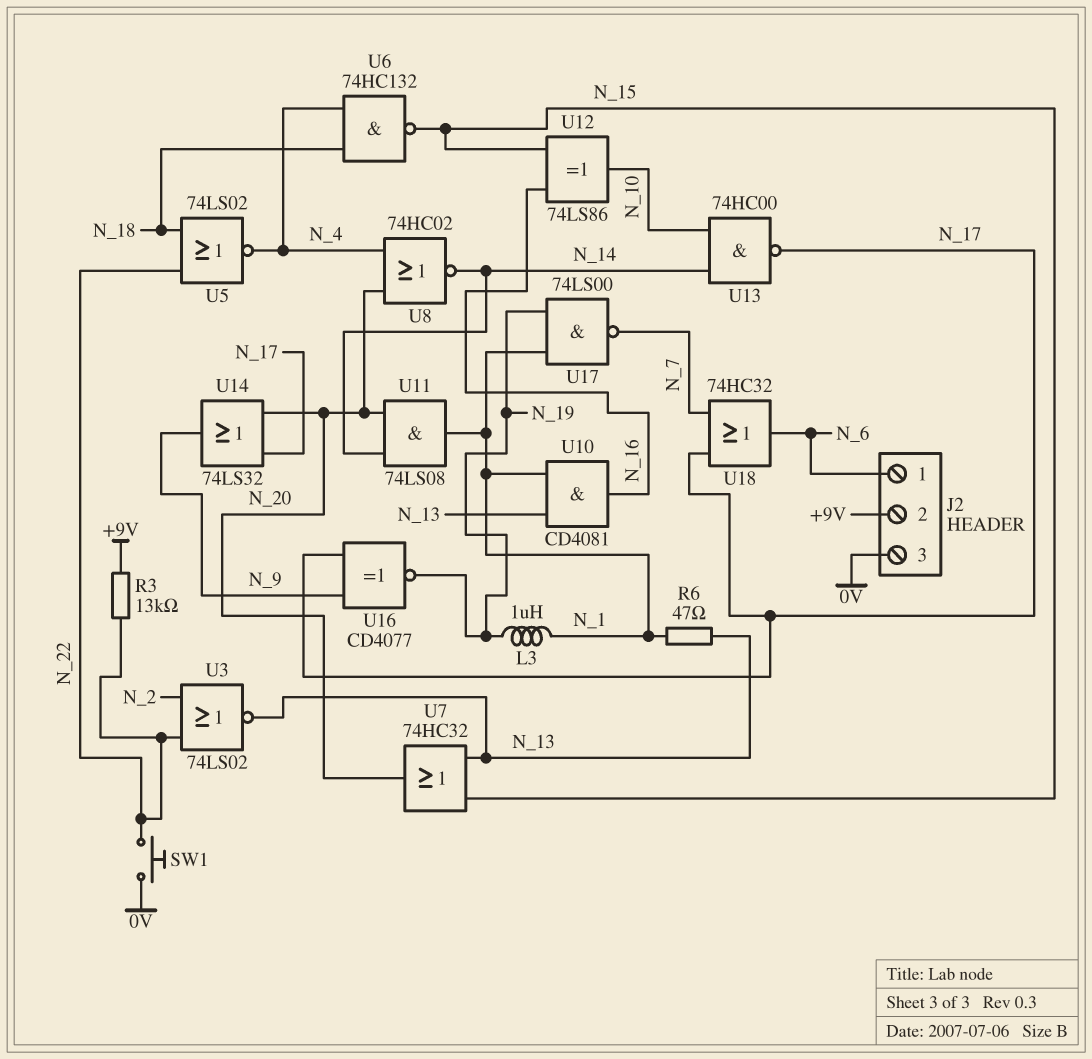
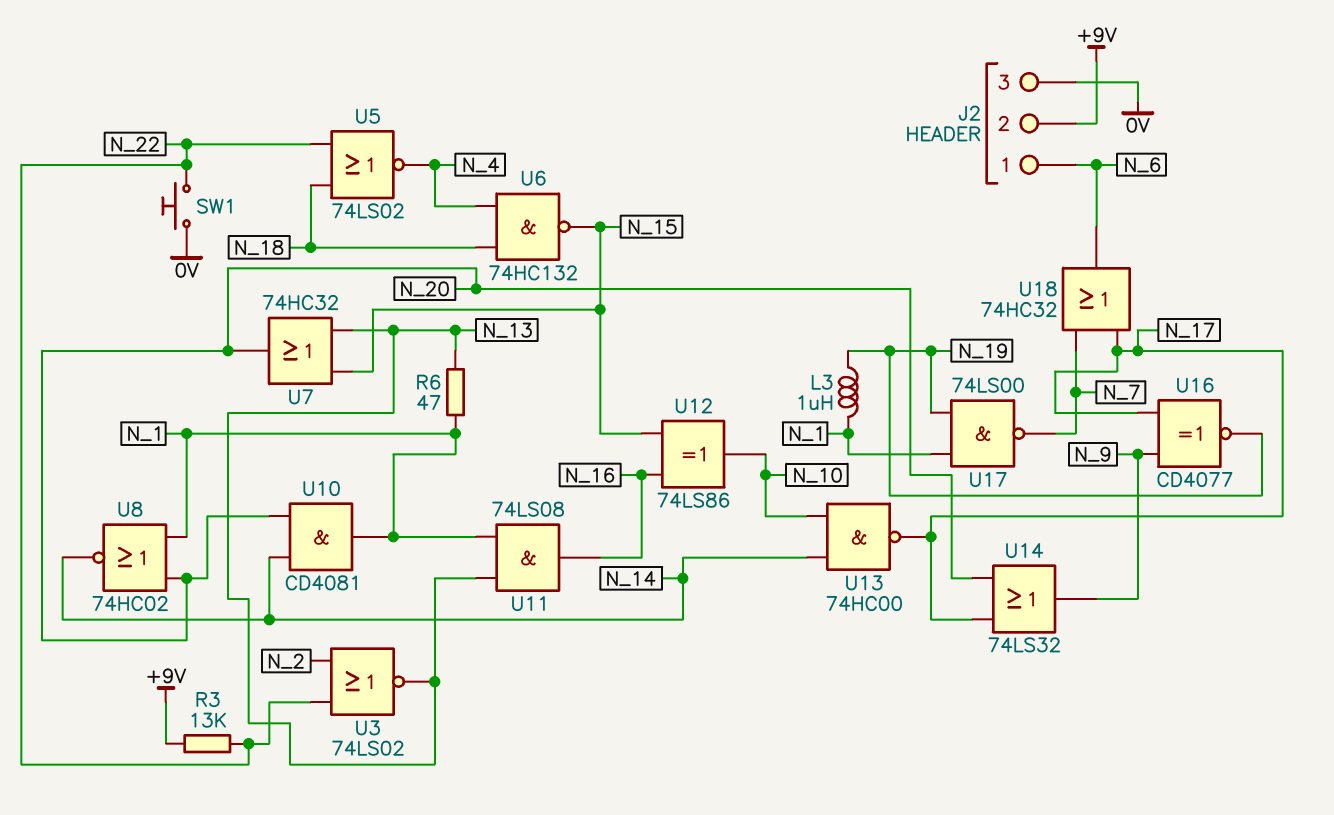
U8: NOR 74HC02 (in N_4, in N_20, out N_14) -> NOR 74HC02 (in N_1, in N_20, out N_14)
U10: AND CD4081 (in N_1, in N_13, out N_16) -> AND CD4081 (in N_14, in N_20, out N_1)
U11: AND 74LS08 (in N_14, in N_20, out N_1) -> AND 74LS08 (in N_1, in N_13, out N_16)

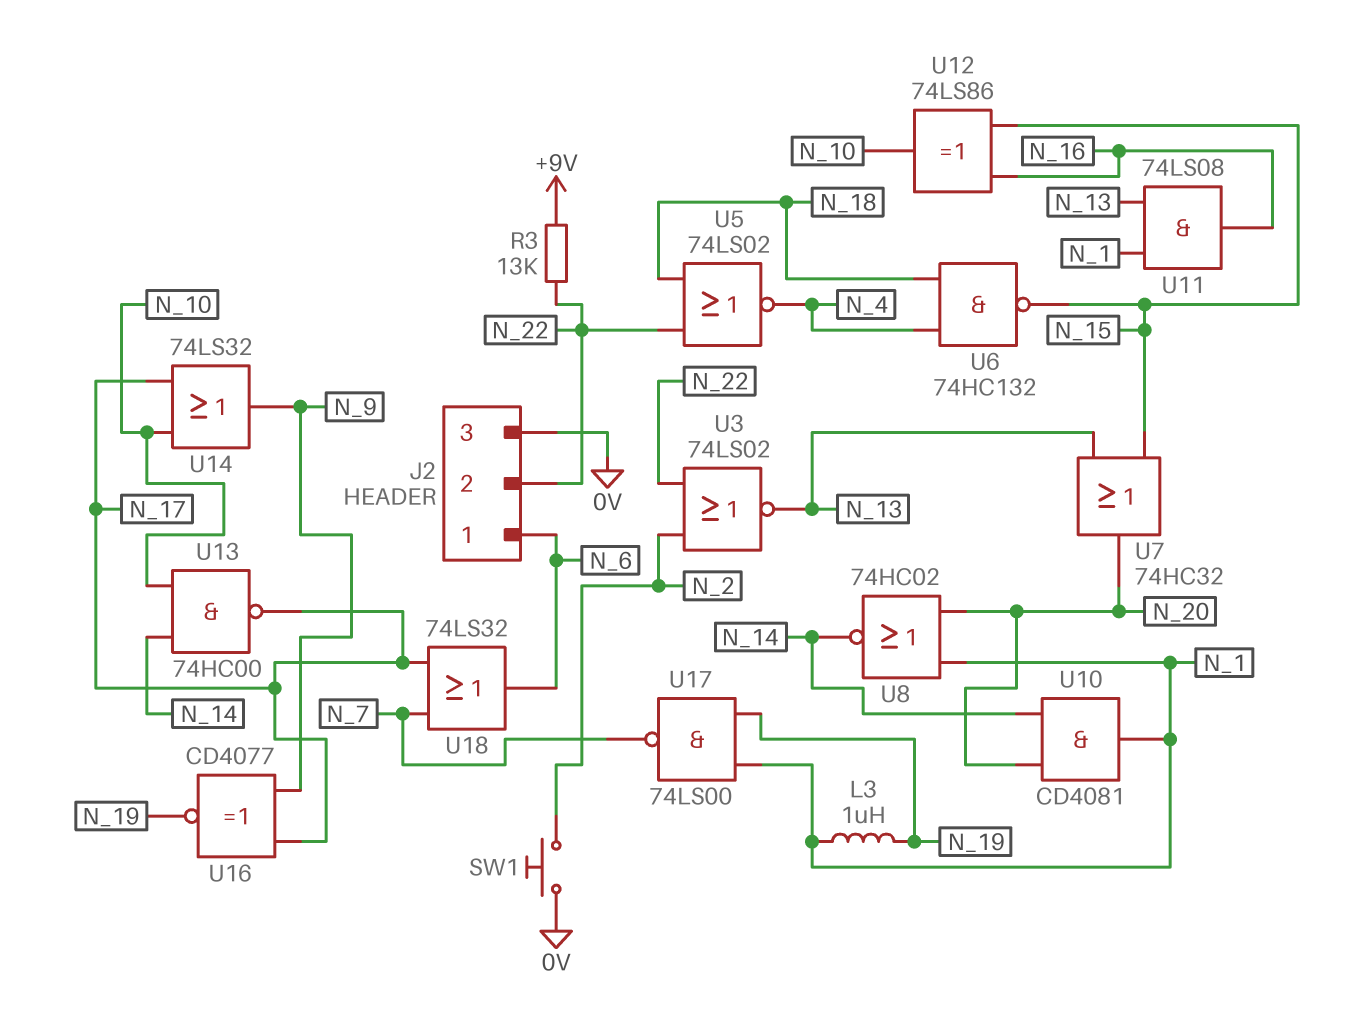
J2 pin 2: +9V -> N_22
R6: 47 (N_1, N_13) -> none
SW1: button (0V, N_22) -> button (0V, N_2)
U14: OR 74LS32 (in N_17, in N_20, out N_9) -> OR 74LS32 (in N_10, in N_17, out N_9)
U18: OR 74HC32 (in N_7, in N_17, out N_6) -> OR 74LS32 (in N_7, in N_17, out N_6)

